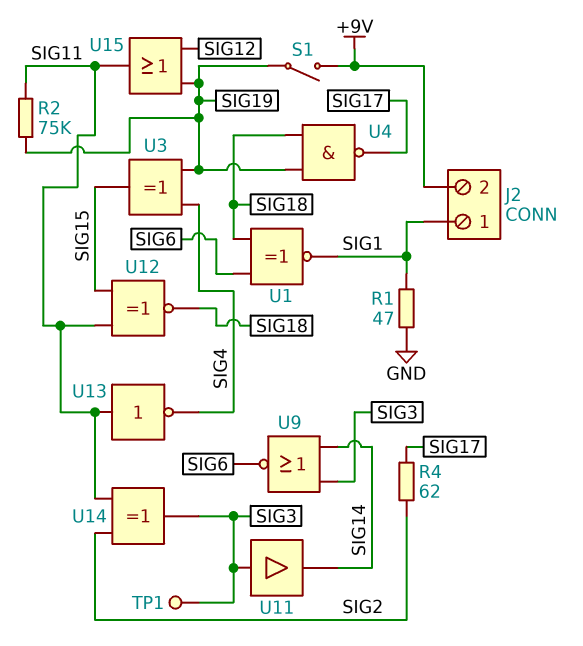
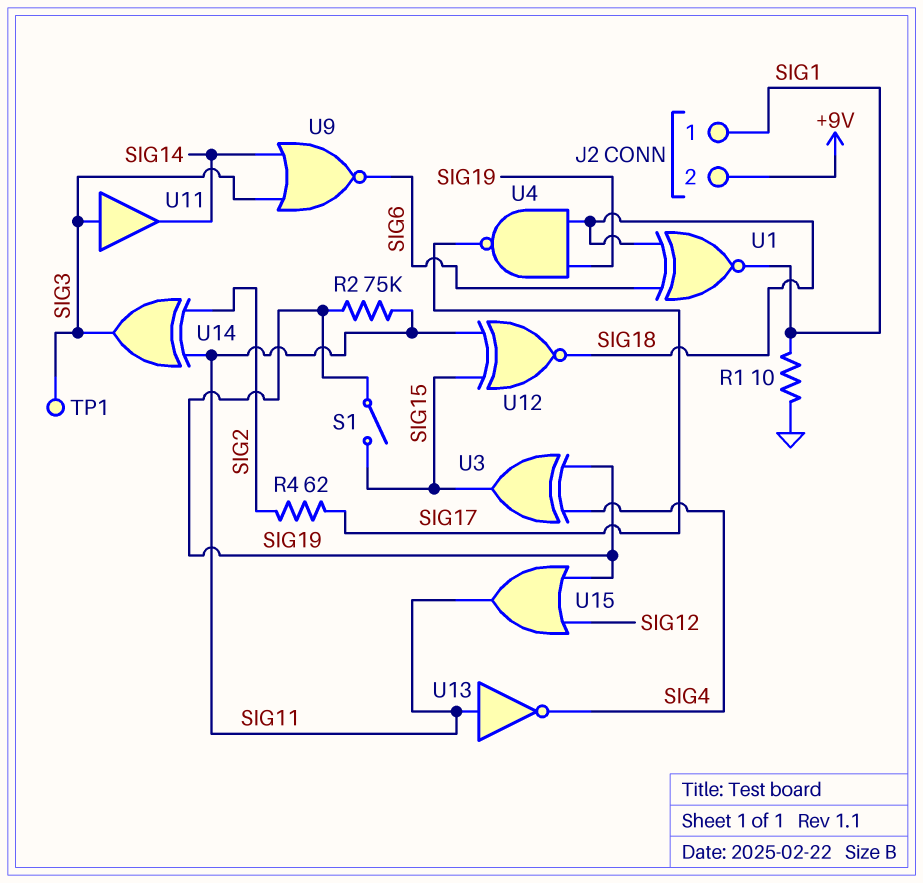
R1: 47 (GND, SIG1) -> 10 (GND, SIG1)
S1: switch (+9V, SIG19) -> switch (SIG15, SIG19)

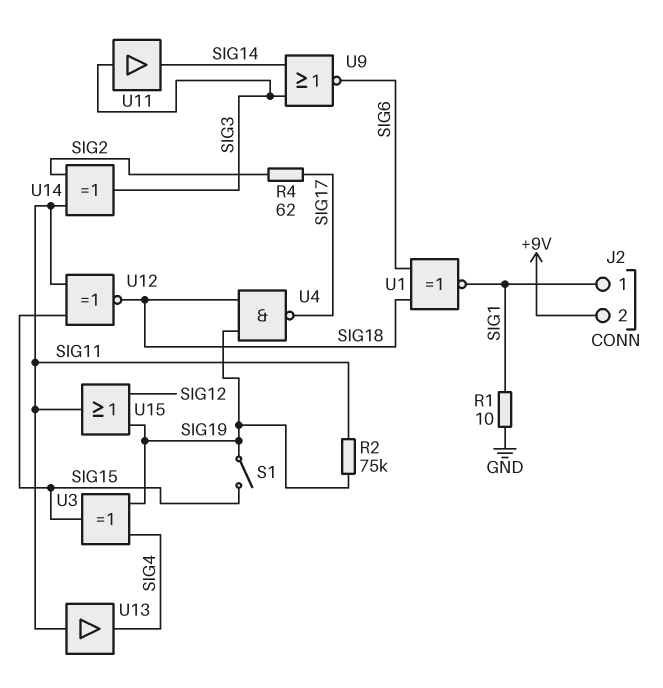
TP1: test point (SIG3) -> none
U13: NOT (in SIG11, out SIG4) -> buffer (in SIG11, out SIG4)

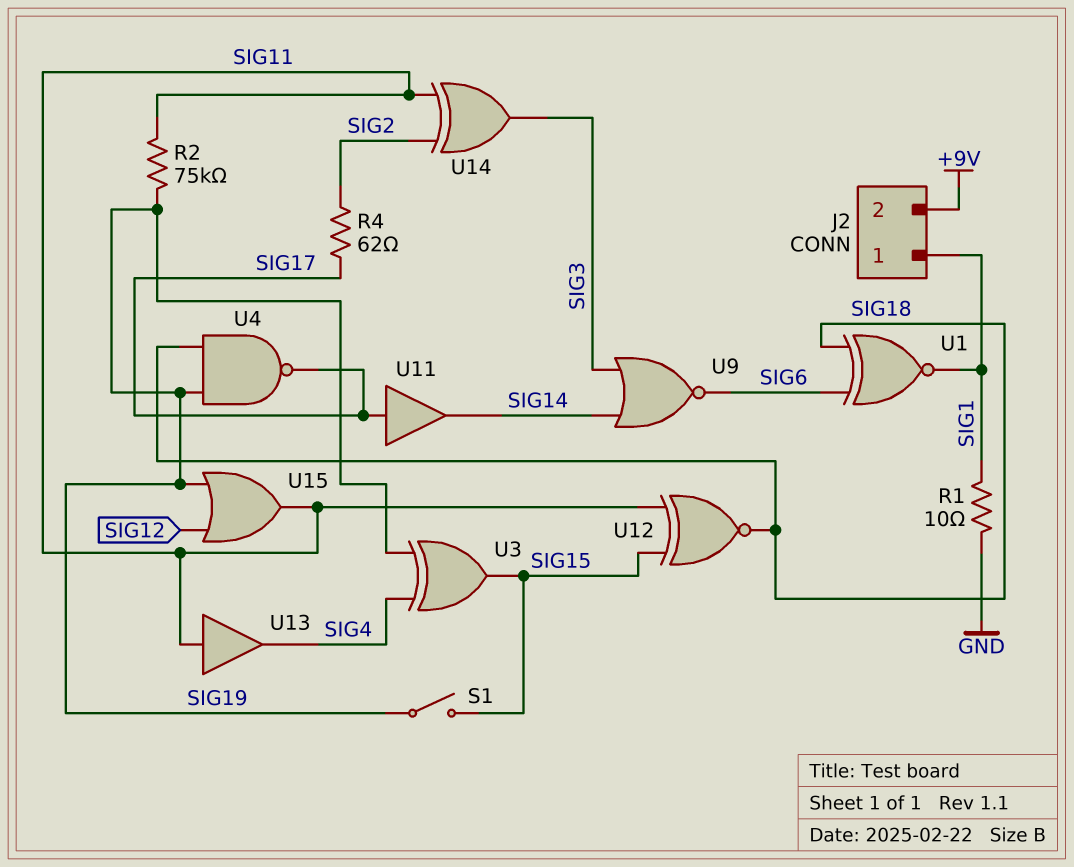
U11: buffer (in SIG3, out SIG14) -> buffer (in SIG17, out SIG14)

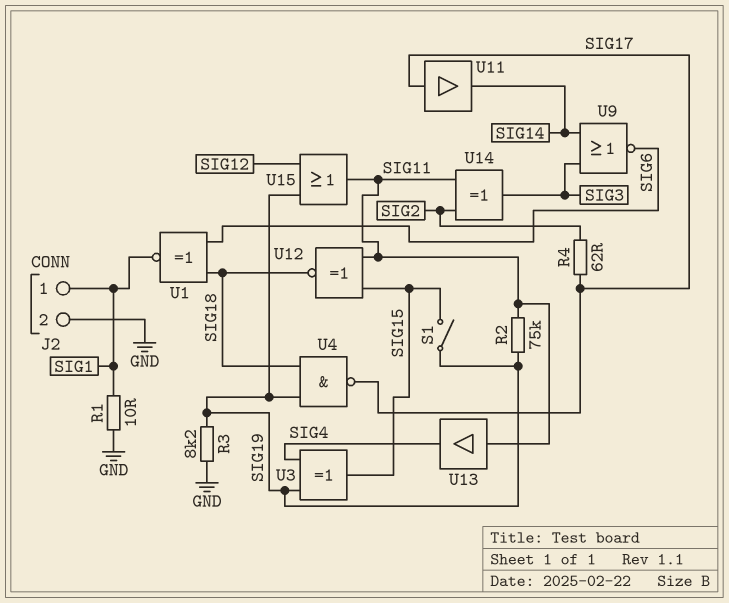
J2 pin 2: +9V -> GND
R3: none -> 8.2k (GND, SIG19)

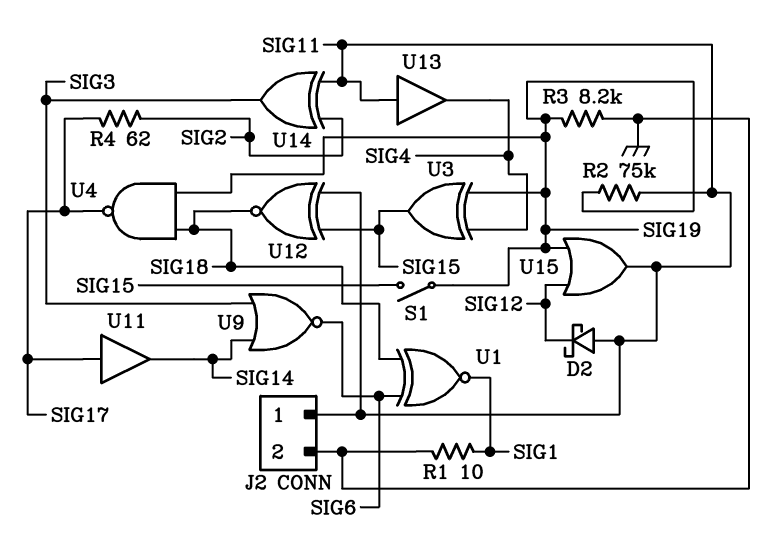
D2: none -> schottky (A SIG11, K SIG12)
J2 pin 1: SIG1 -> SIG11

